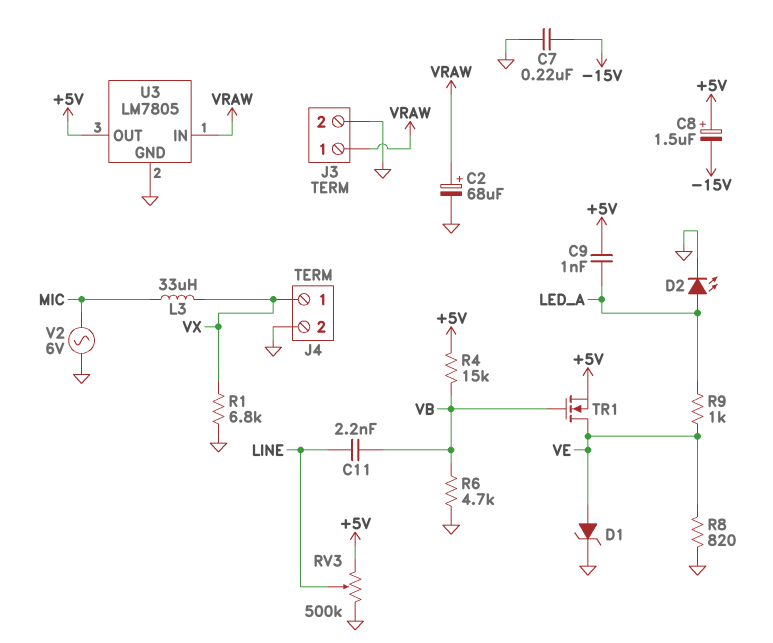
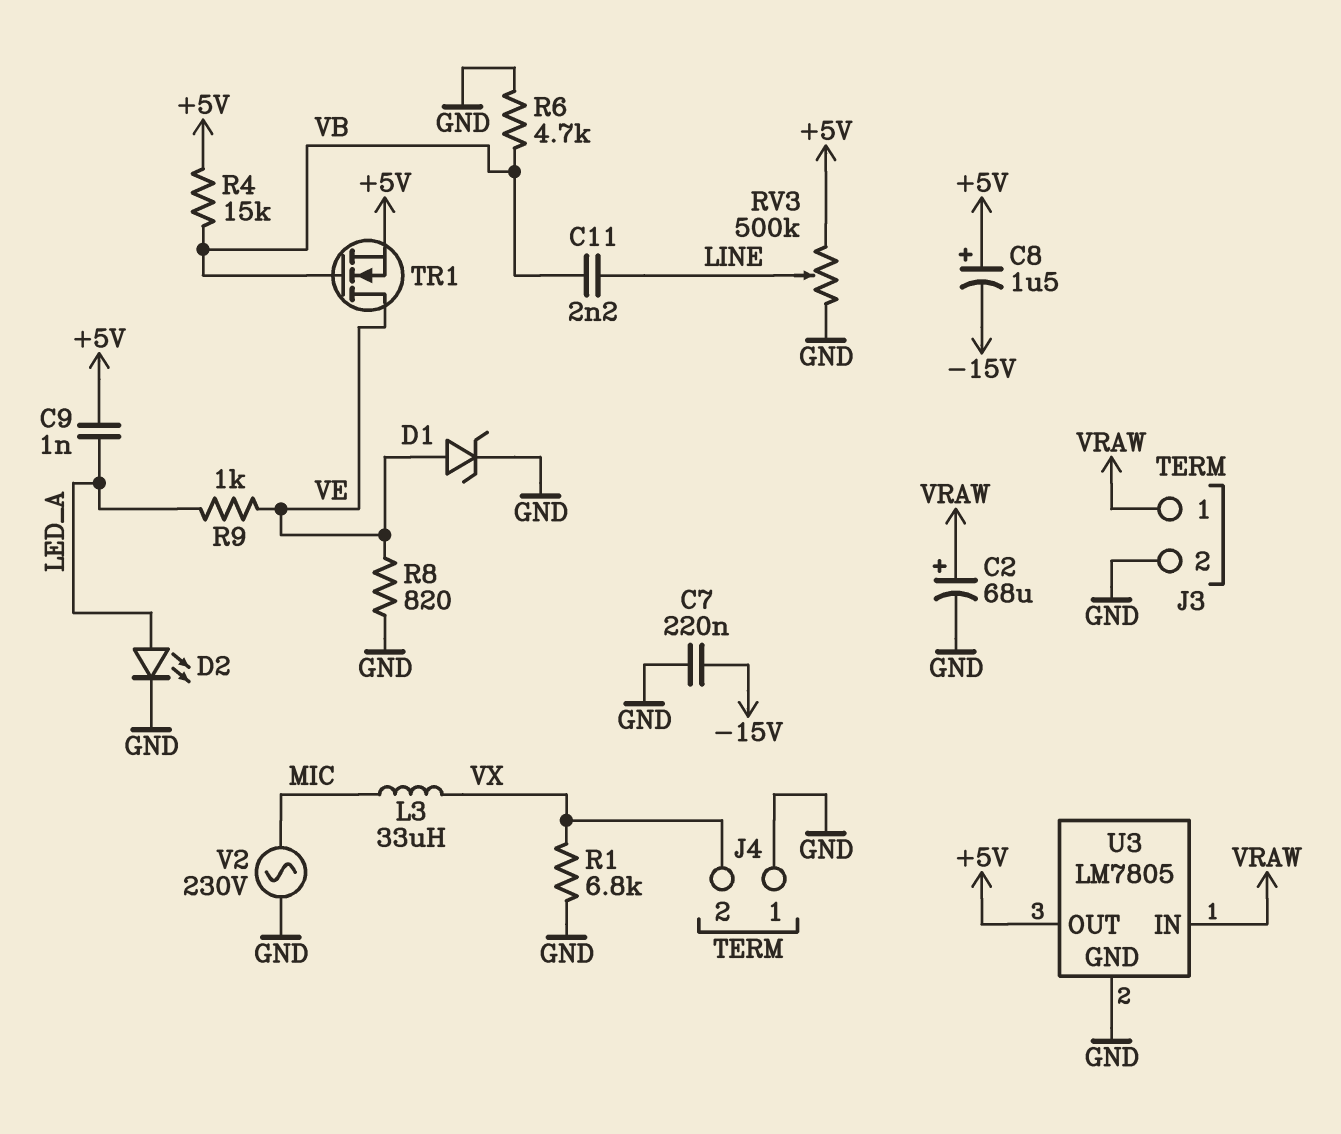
J4 pin 1: VX -> GND
J4 pin 2: GND -> VX
V2: AC 6V (GND, MIC) -> AC 230V (GND, MIC)

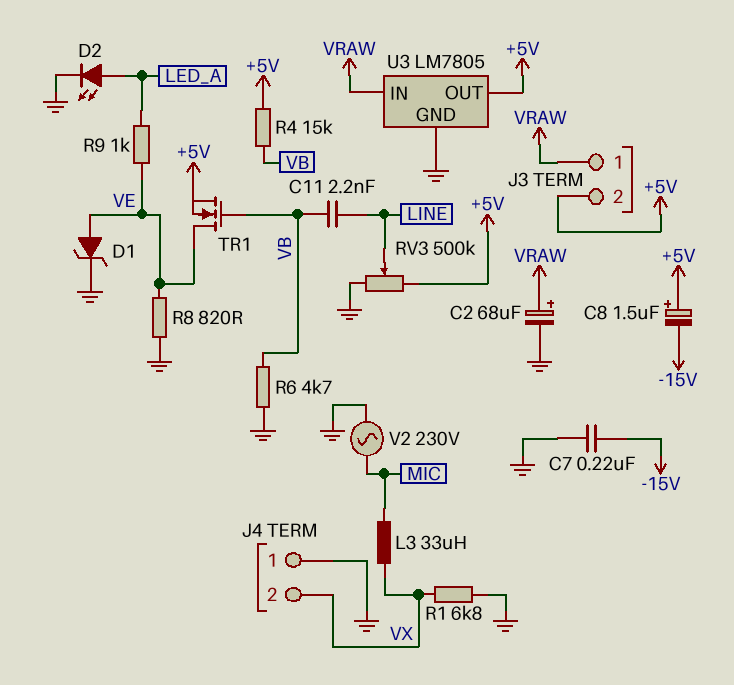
C9: 1nF (+5V, LED_A) -> none
J3 pin 2: GND -> +5V

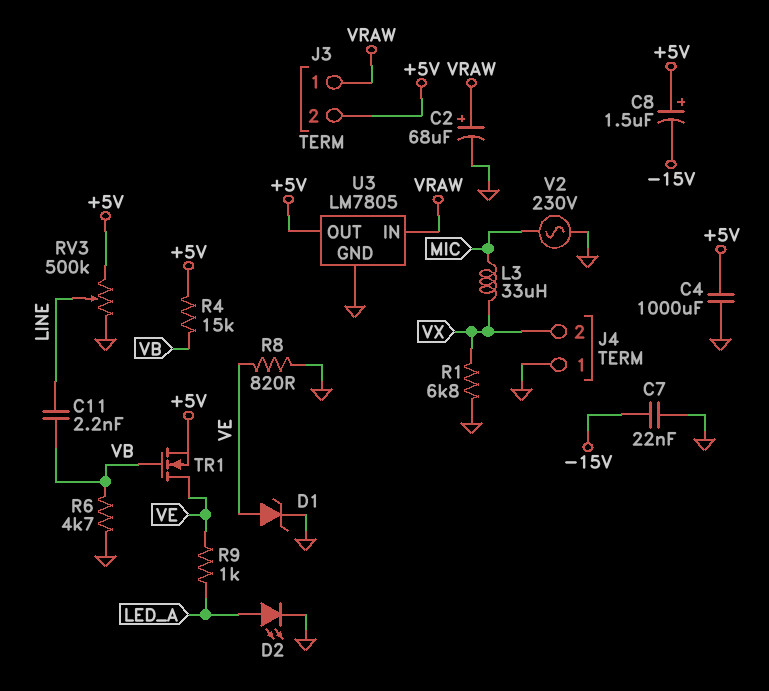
C4: none -> 1000uF (+5V, GND)
C7: 220nF (-15V, GND) -> 22nF (-15V, GND)

